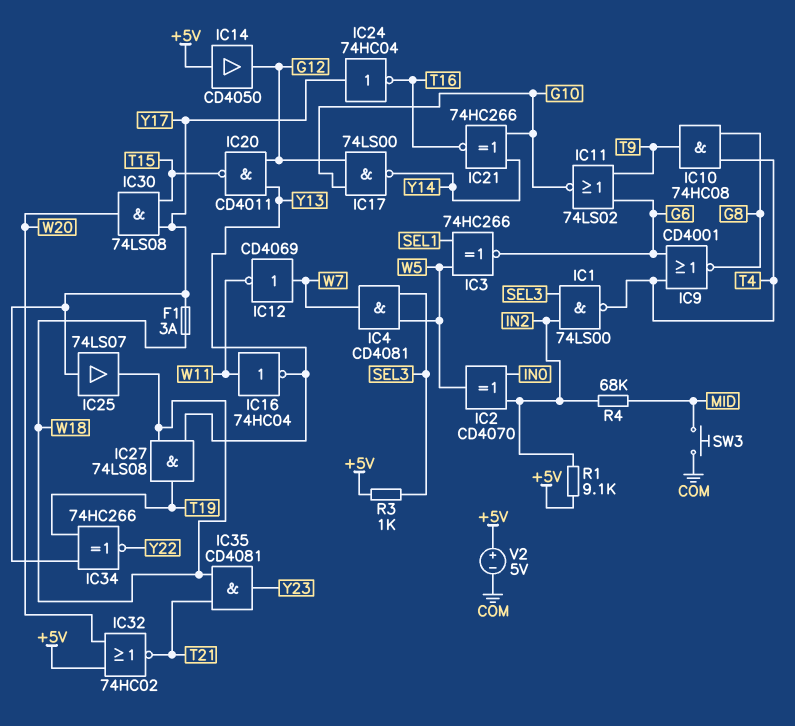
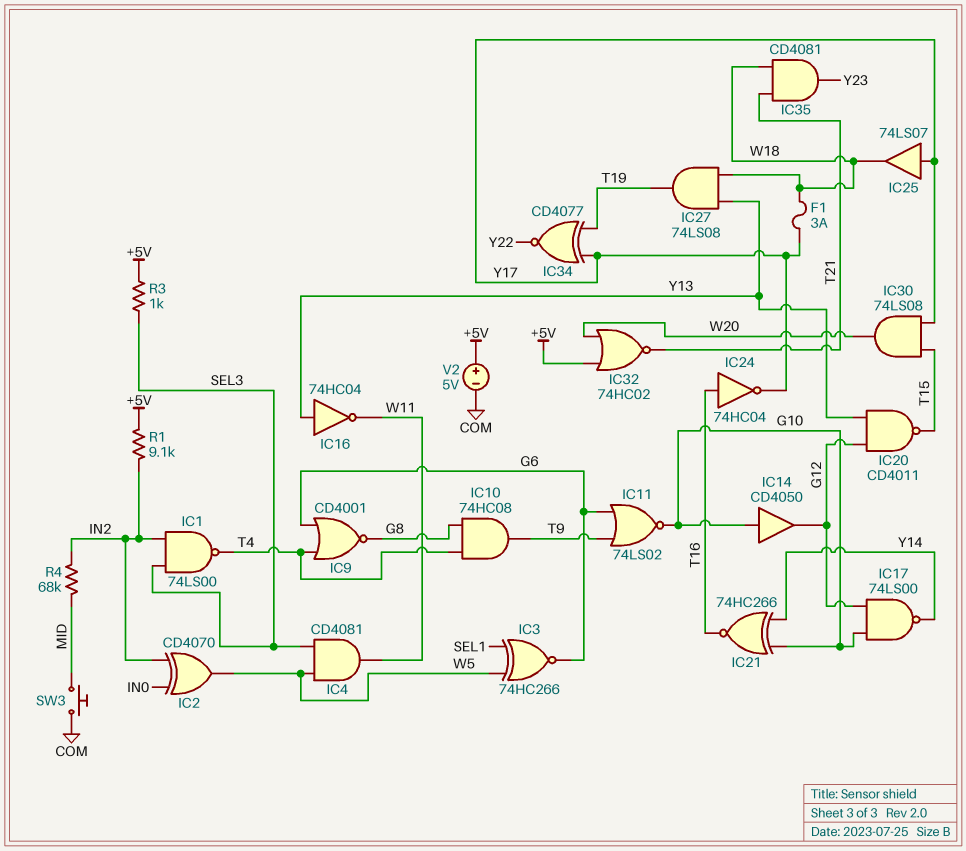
IC4: AND CD4081 (in SEL3, in W5, out W7) -> AND CD4081 (in SEL3, in W5, out W11)
IC12: NOT CD4069 (in W7, out W11) -> none
IC14: buffer CD4050 (in +5V, out G12) -> buffer CD4050 (in G10, out G12)
IC16: NOT 74HC04 (in W11, out Y13) -> NOT 74HC04 (in Y13, out W11)
IC24: NOT 74HC04 (in Y17, out T16) -> NOT 74HC04 (in T16, out Y17)
IC34: XNOR 74HC266 (in T19, in Y17, out Y22) -> XNOR CD4077 (in T19, in Y17, out Y22)

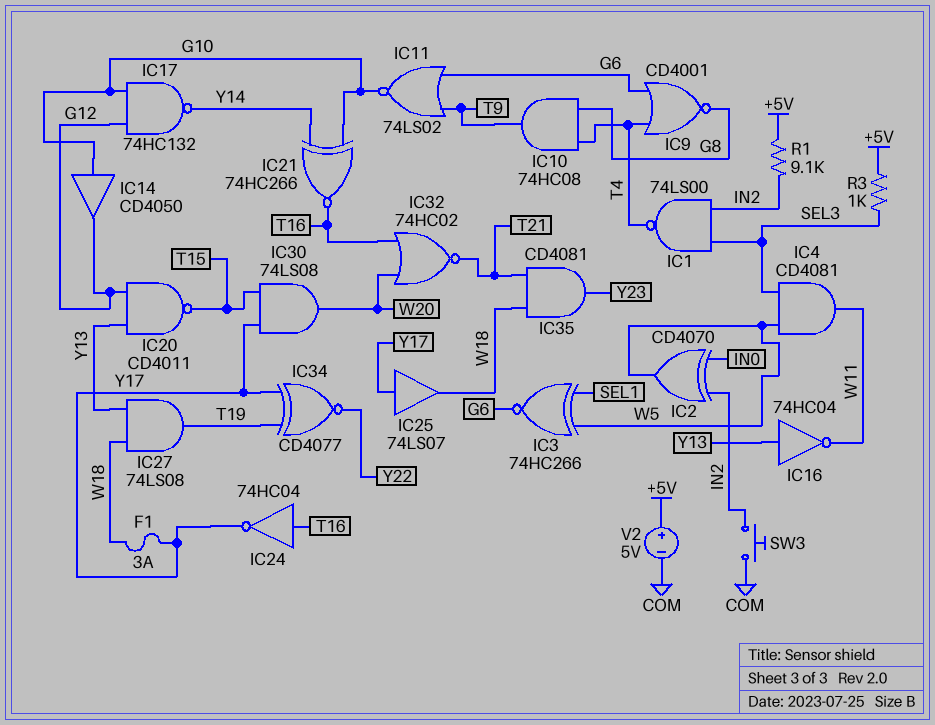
IC17: NAND 74LS00 (in G10, in G12, out Y14) -> NAND 74HC132 (in G10, in G12, out Y14)
IC32: NOR 74HC02 (in +5V, in W20, out T21) -> NOR 74HC02 (in T16, in W20, out T21)
R4: 68k (IN2, MID) -> none
SW3: button (COM, MID) -> button (COM, IN2)

